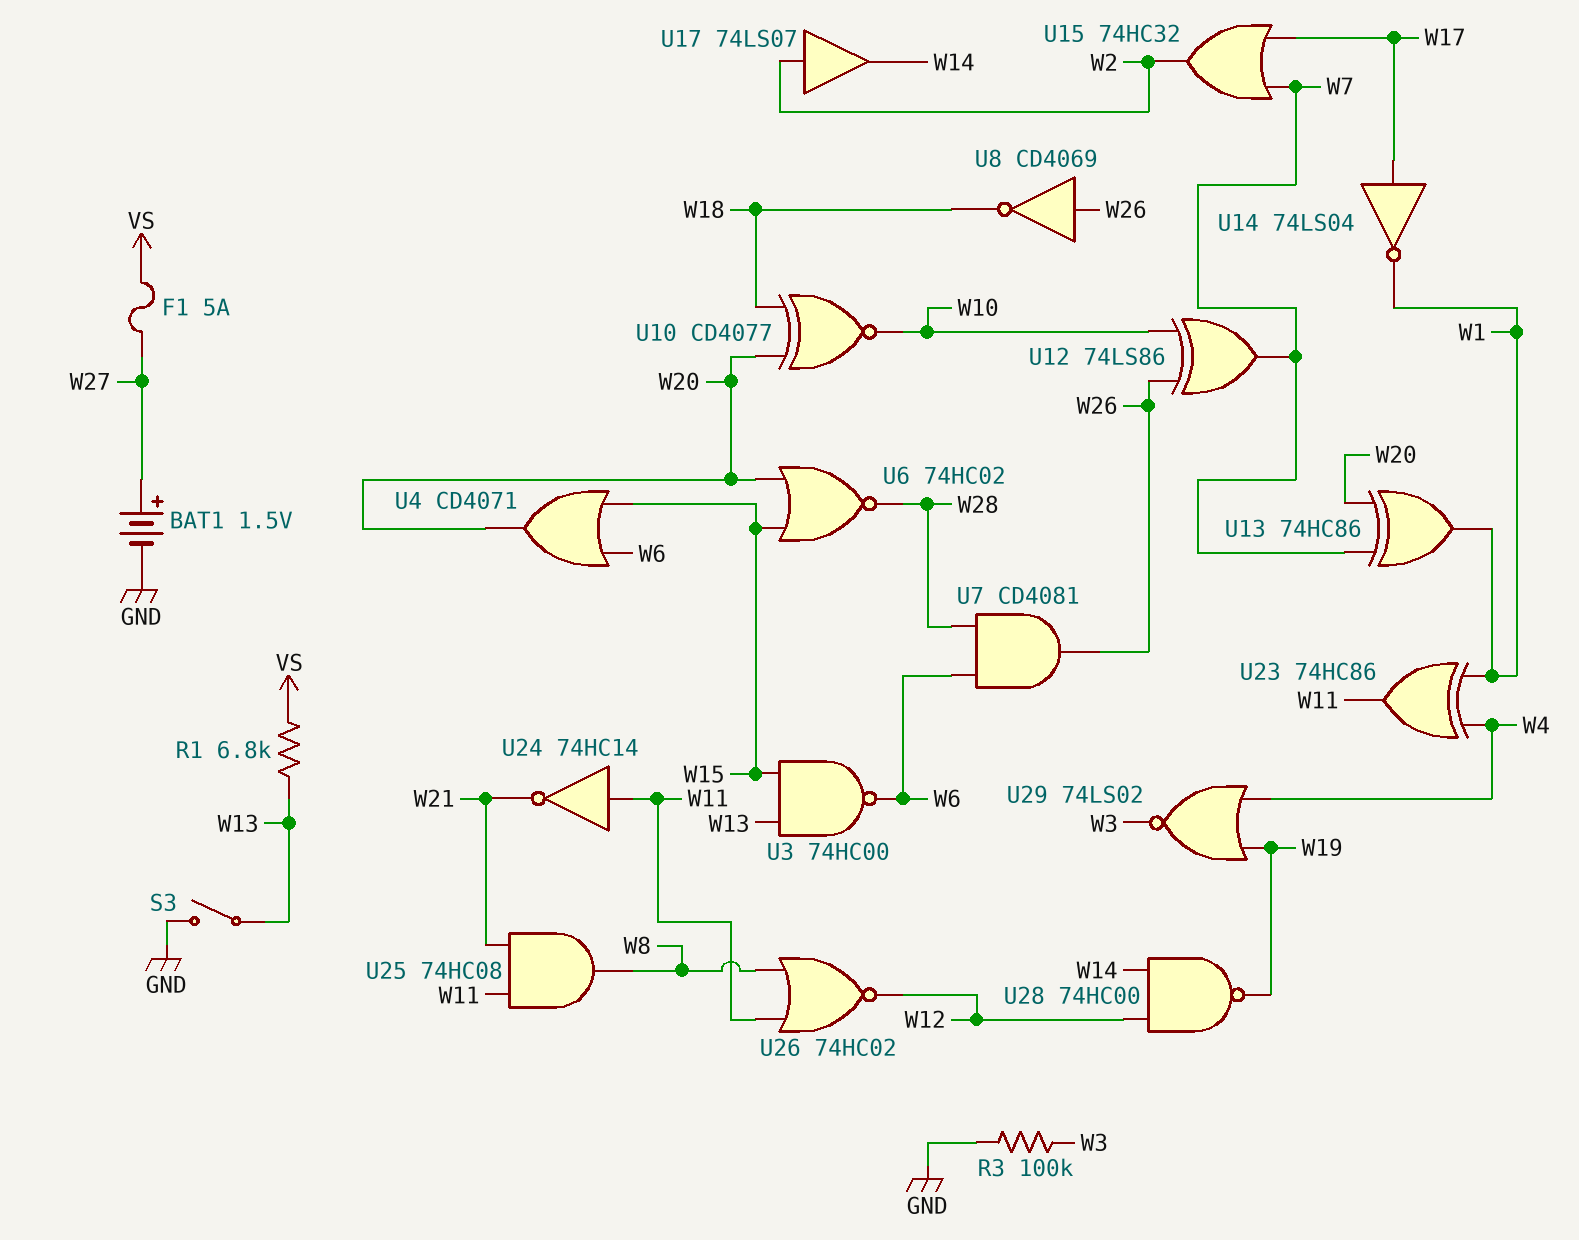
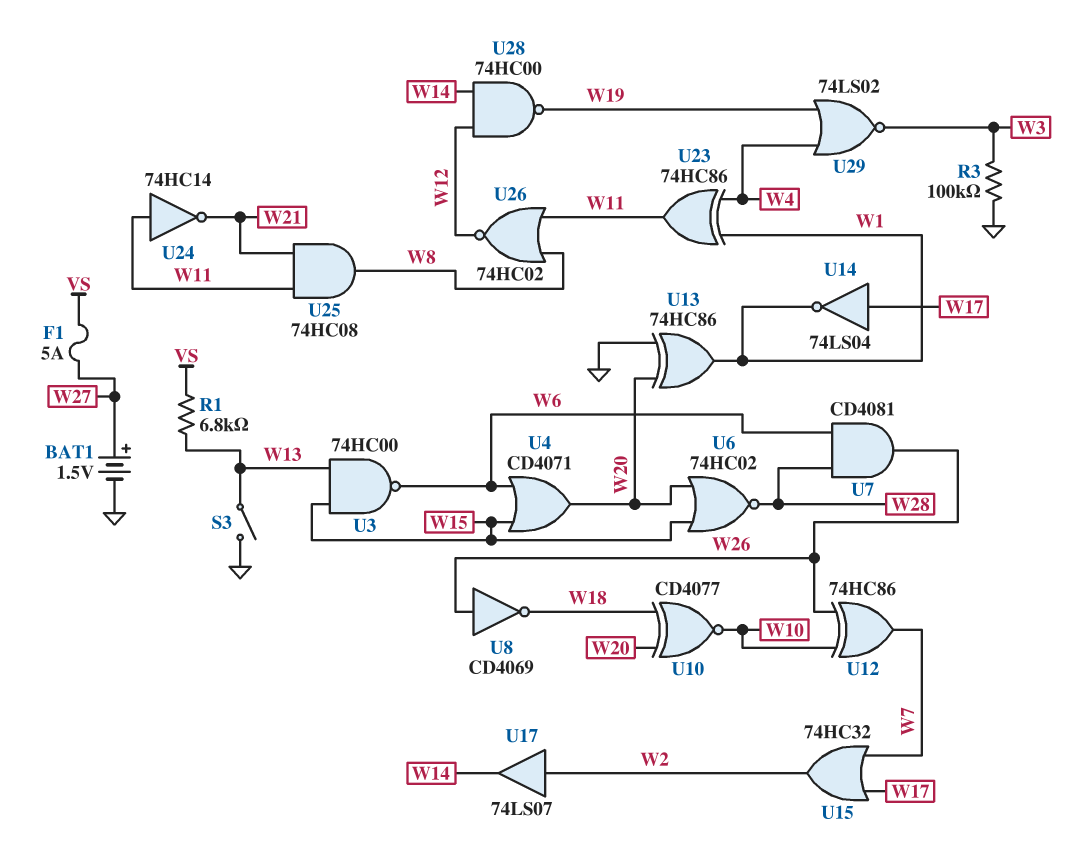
U12: XOR 74LS86 (in W10, in W26, out W7) -> XOR 74HC86 (in W10, in W26, out W7)
U13: XOR 74HC86 (in W7, in W20, out W1) -> XOR 74HC86 (in GND, in W20, out W1)

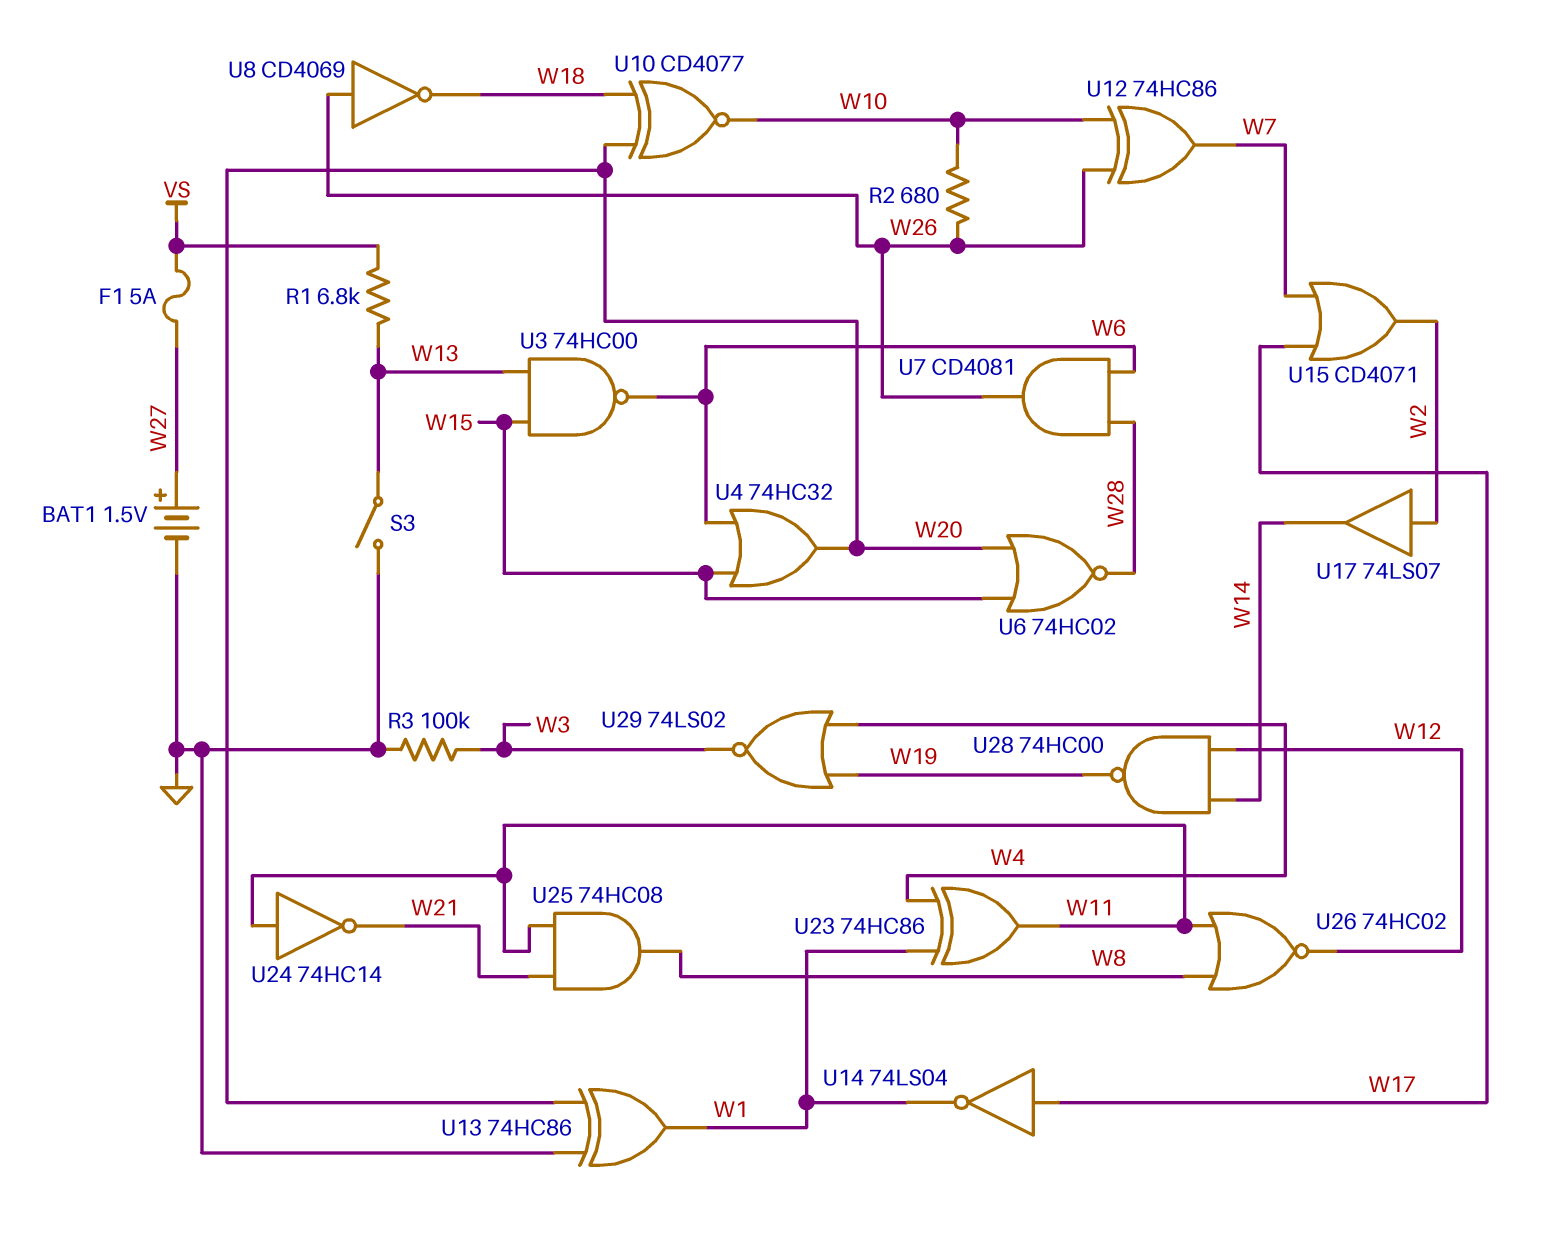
R2: none -> 680 (W10, W26)
U4: OR CD4071 (in W6, in W15, out W20) -> OR 74HC32 (in W6, in W15, out W20)
U15: OR 74HC32 (in W7, in W17, out W2) -> OR CD4071 (in W7, in W17, out W2)

